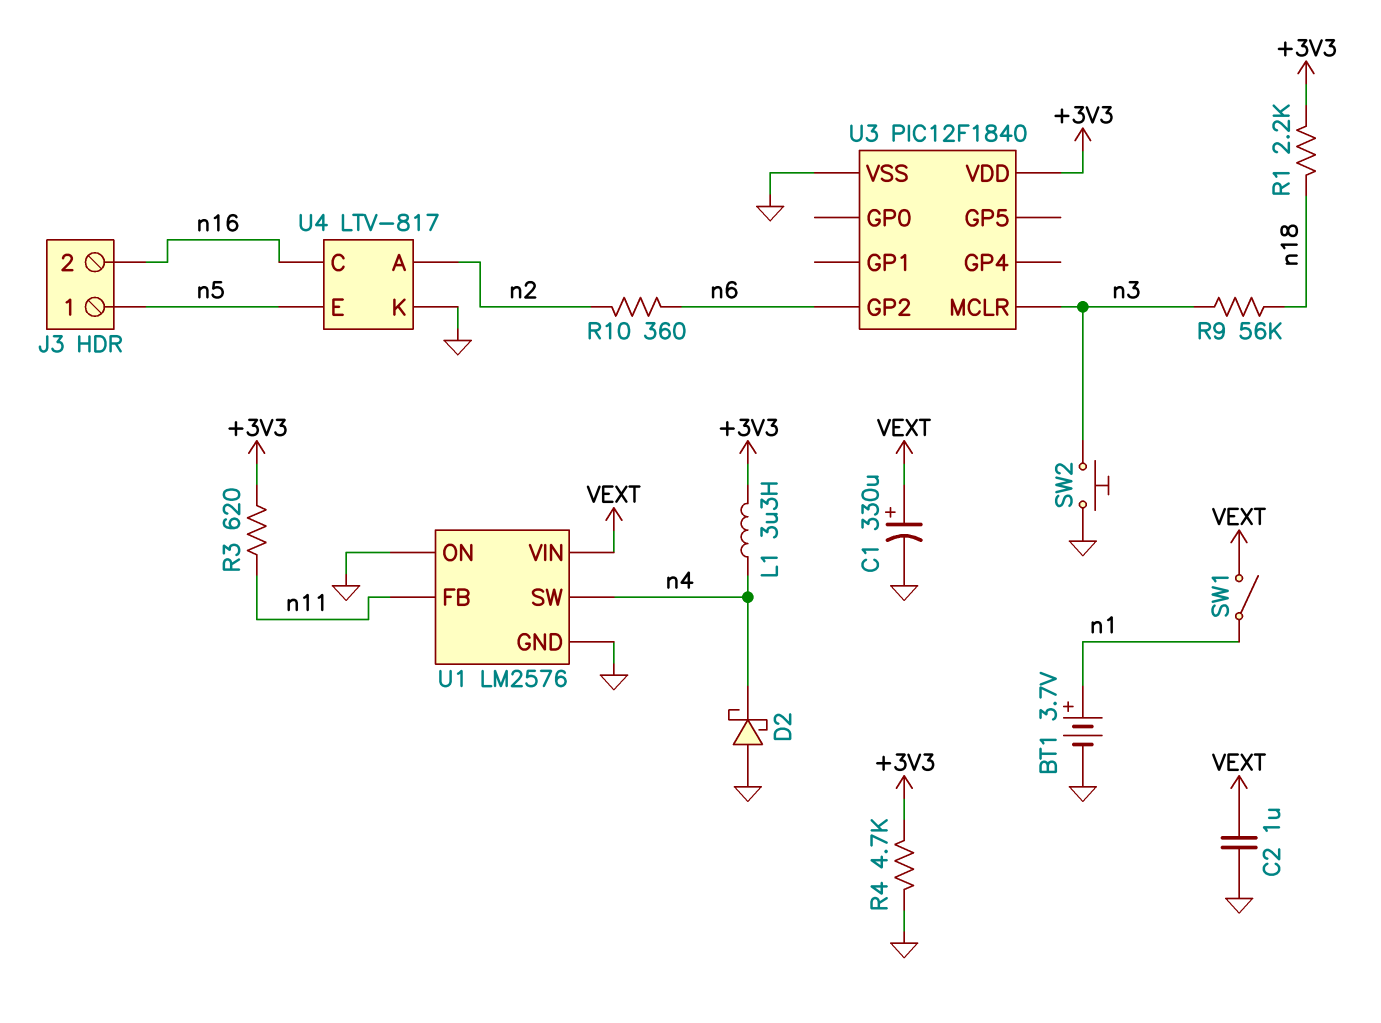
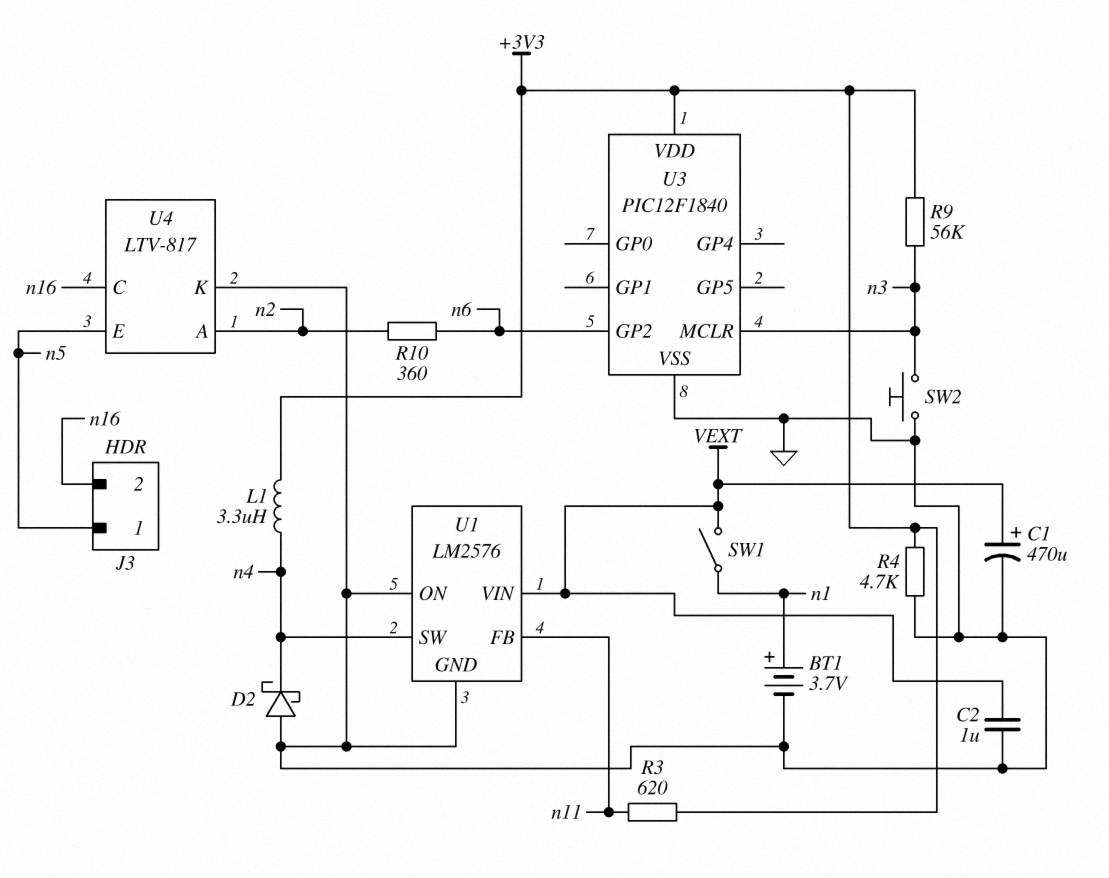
C1: 330uF (plus VEXT, minus GND) -> 470uF (plus VEXT, minus GND)
R1: 2.2k (+3V3, n18) -> none
R9: 56k (n3, n18) -> 56k (+3V3, n3)

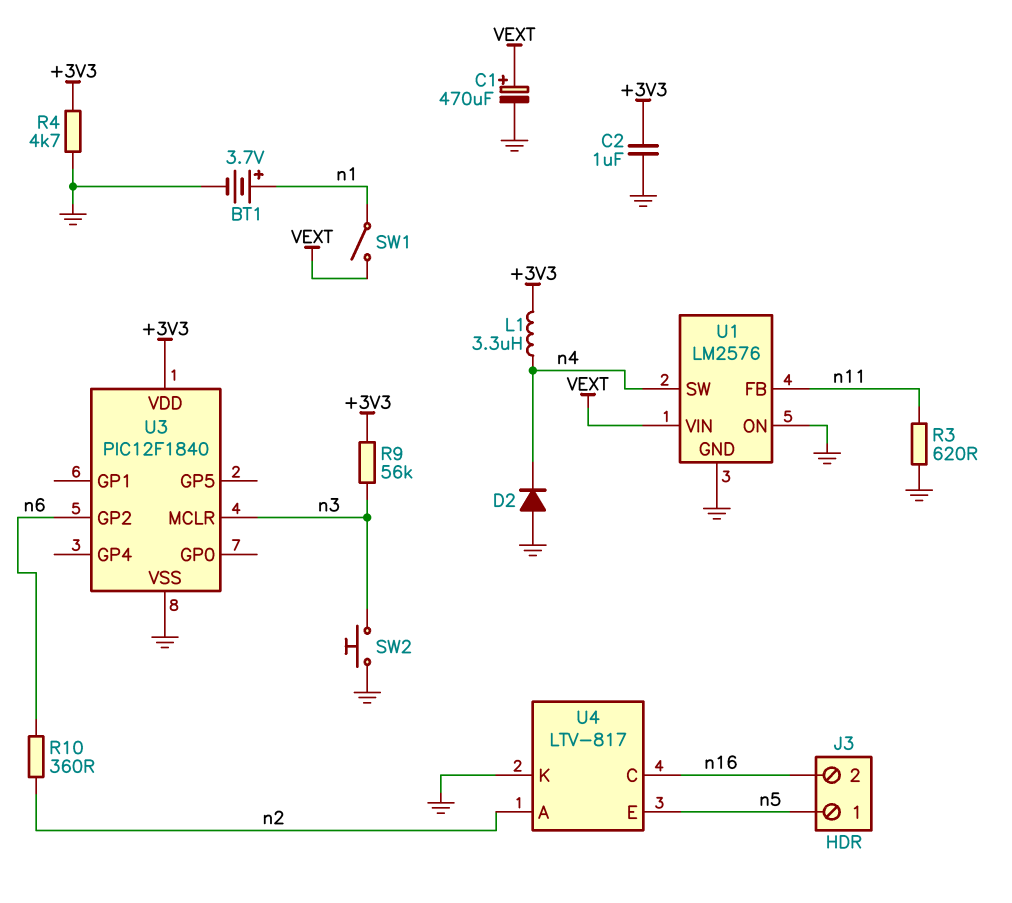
C2: 1uF (GND, VEXT) -> 1uF (+3V3, GND)
D2: schottky (A GND, K n4) -> diode (A GND, K n4)
R3: 620 (+3V3, n11) -> 620 (GND, n11)

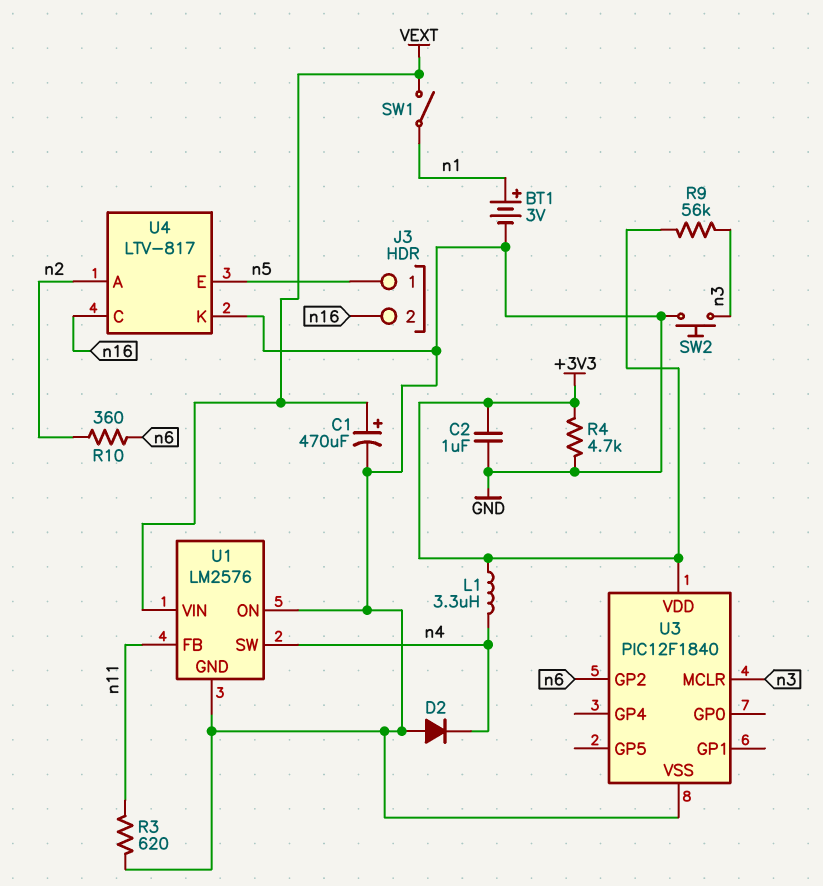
BT1: 3.7V (plus n1, minus GND) -> 3V (plus n1, minus GND)

